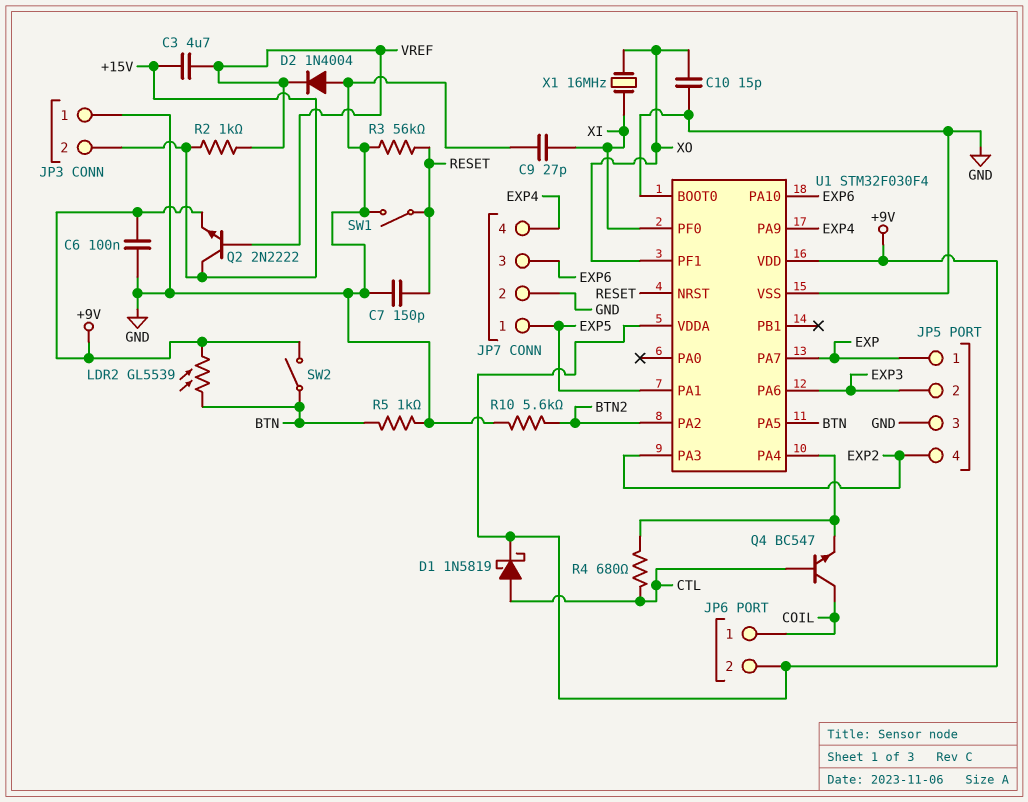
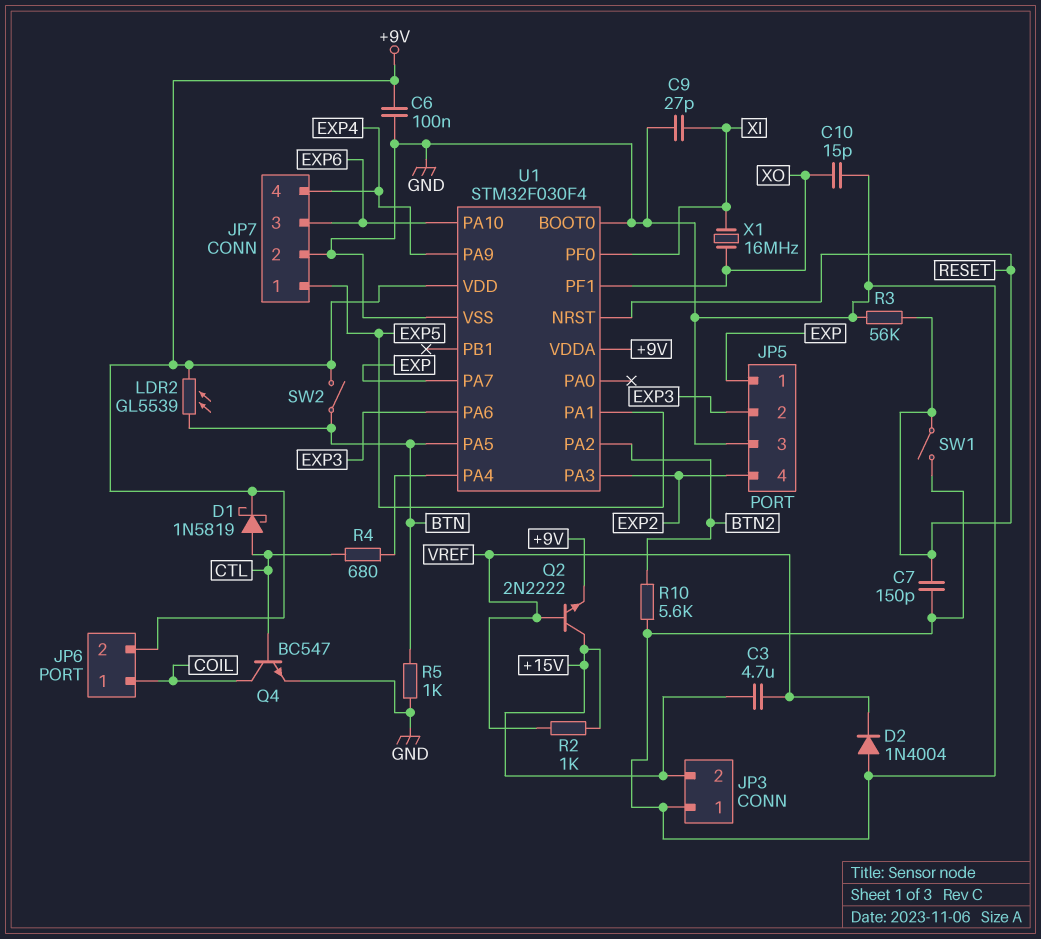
Q4: NPN BC547 (B CTL, C COIL, E U1/PA4) -> NPN BC547 (B CTL, C COIL, E GND)

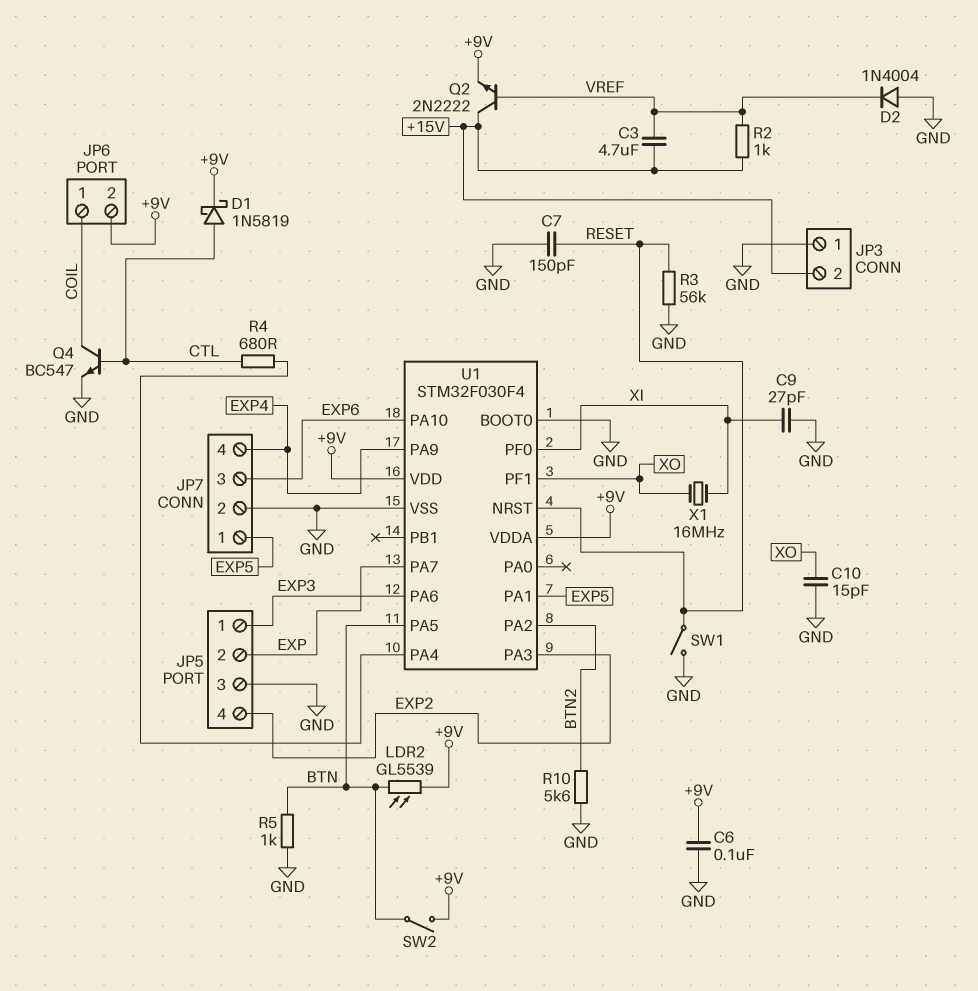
JP5 pin 1: EXP -> EXP3
JP5 pin 2: EXP3 -> EXP

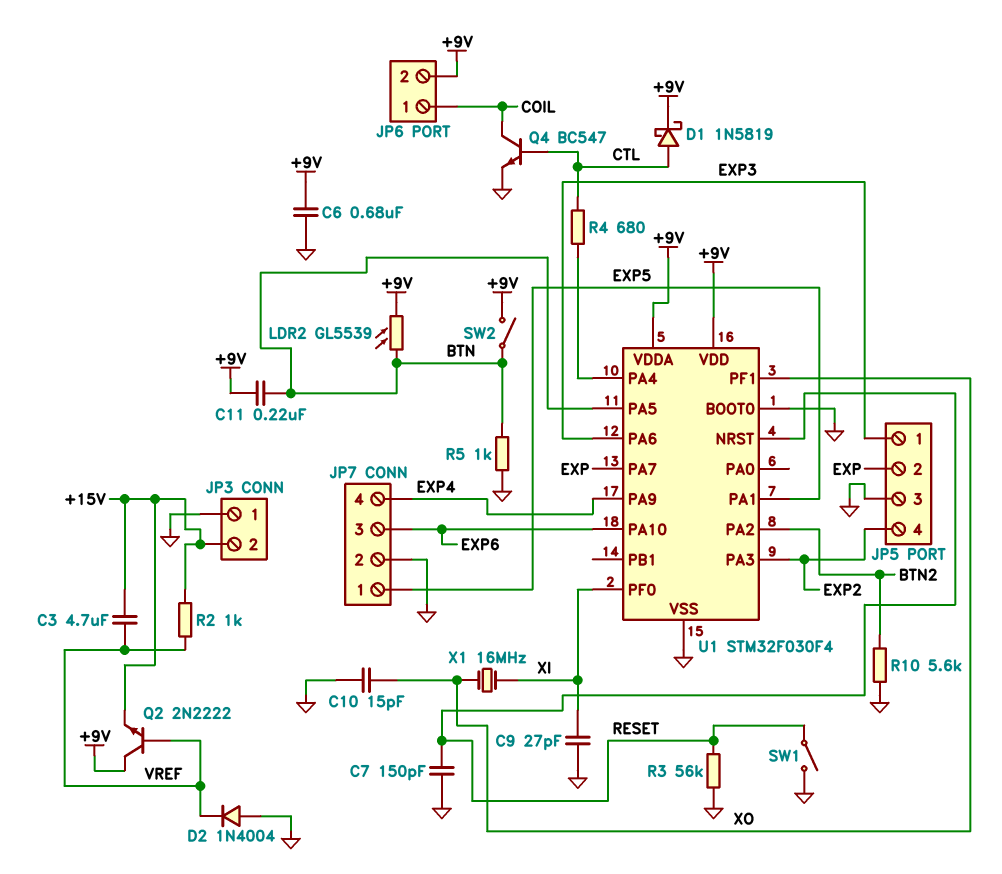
C6: 100nF (+9V, GND) -> 680nF (+9V, GND)
C11: none -> 220nF (+9V, BTN)
Q2: NPN 2N2222 (B VREF, C +15V, E +9V) -> NPN 2N2222 (B VREF, C +9V, E +15V)

